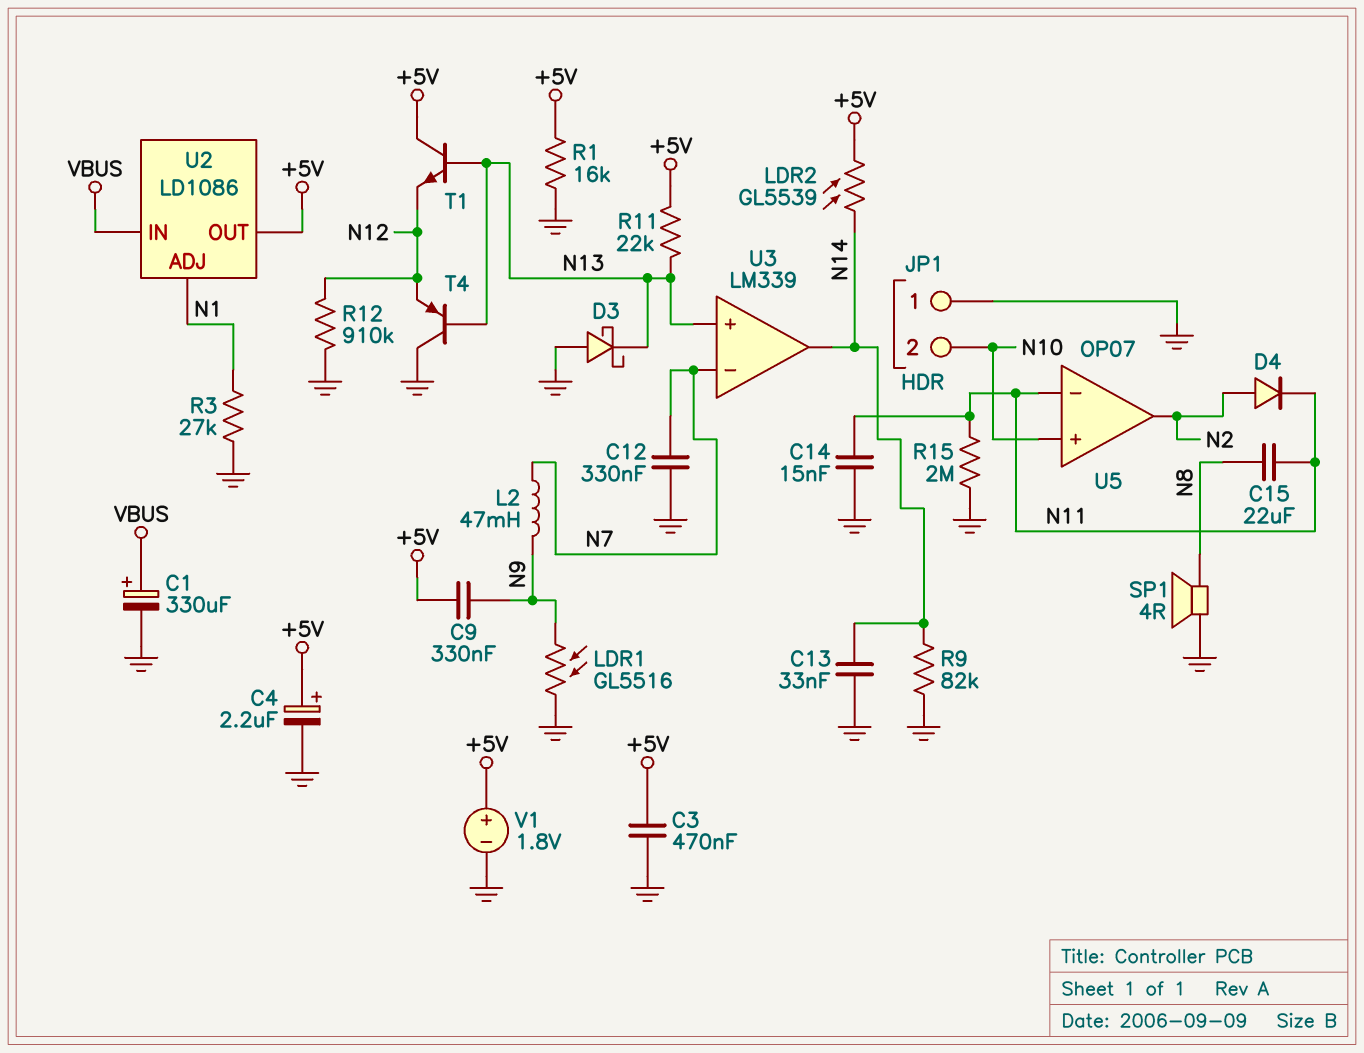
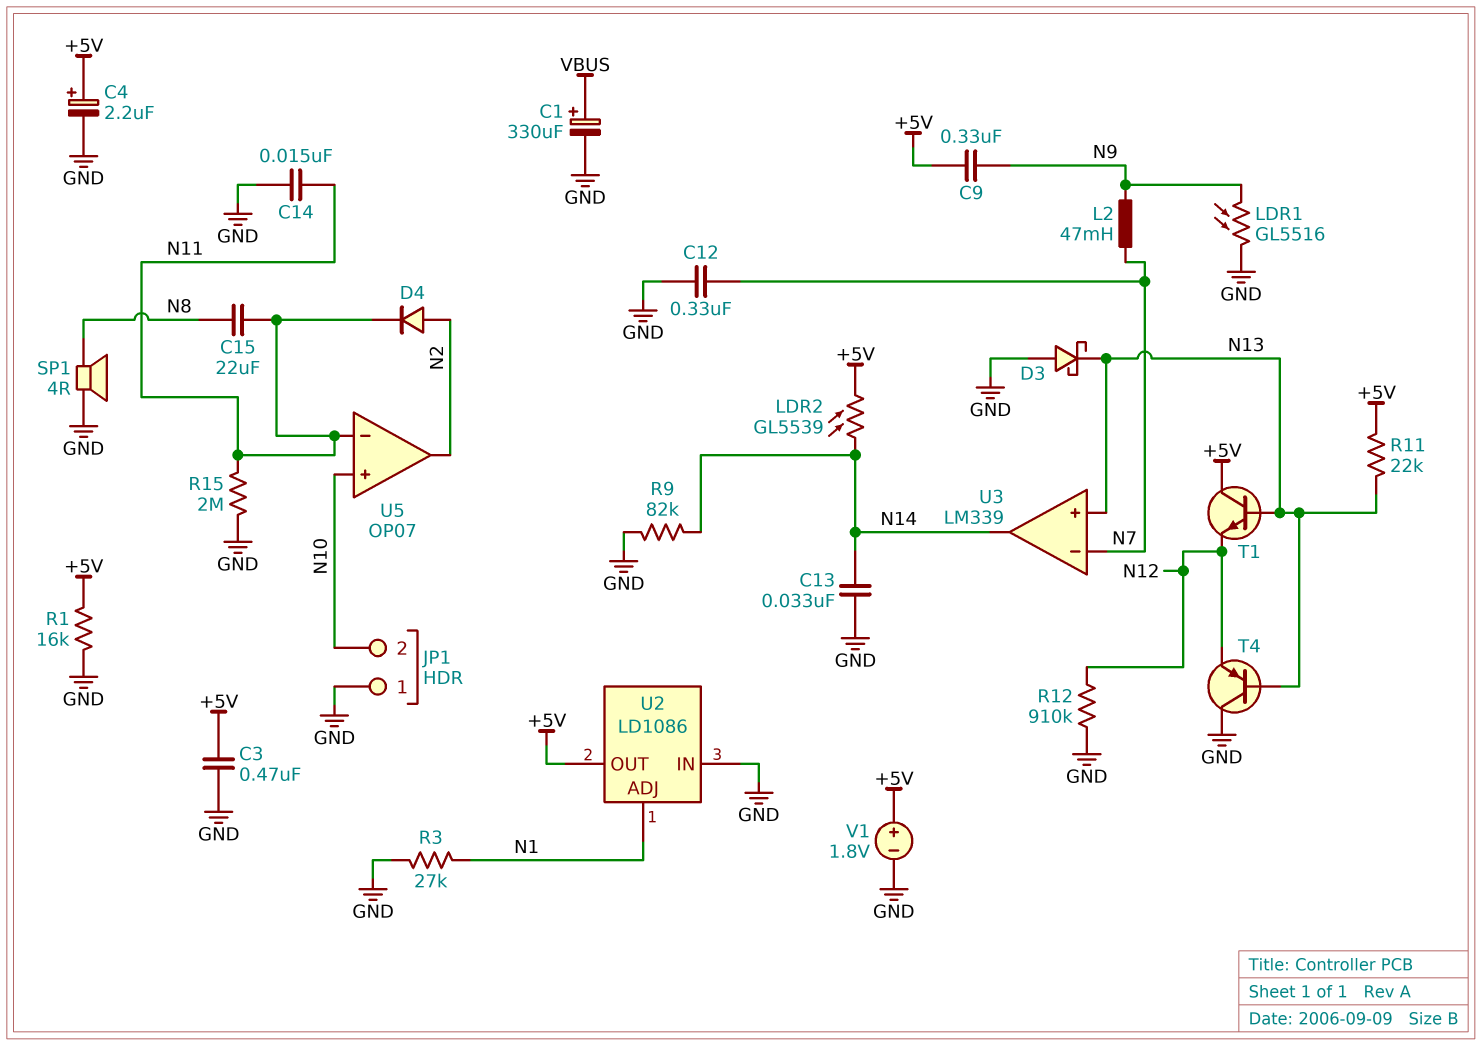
U2 pin IN: VBUS -> GND

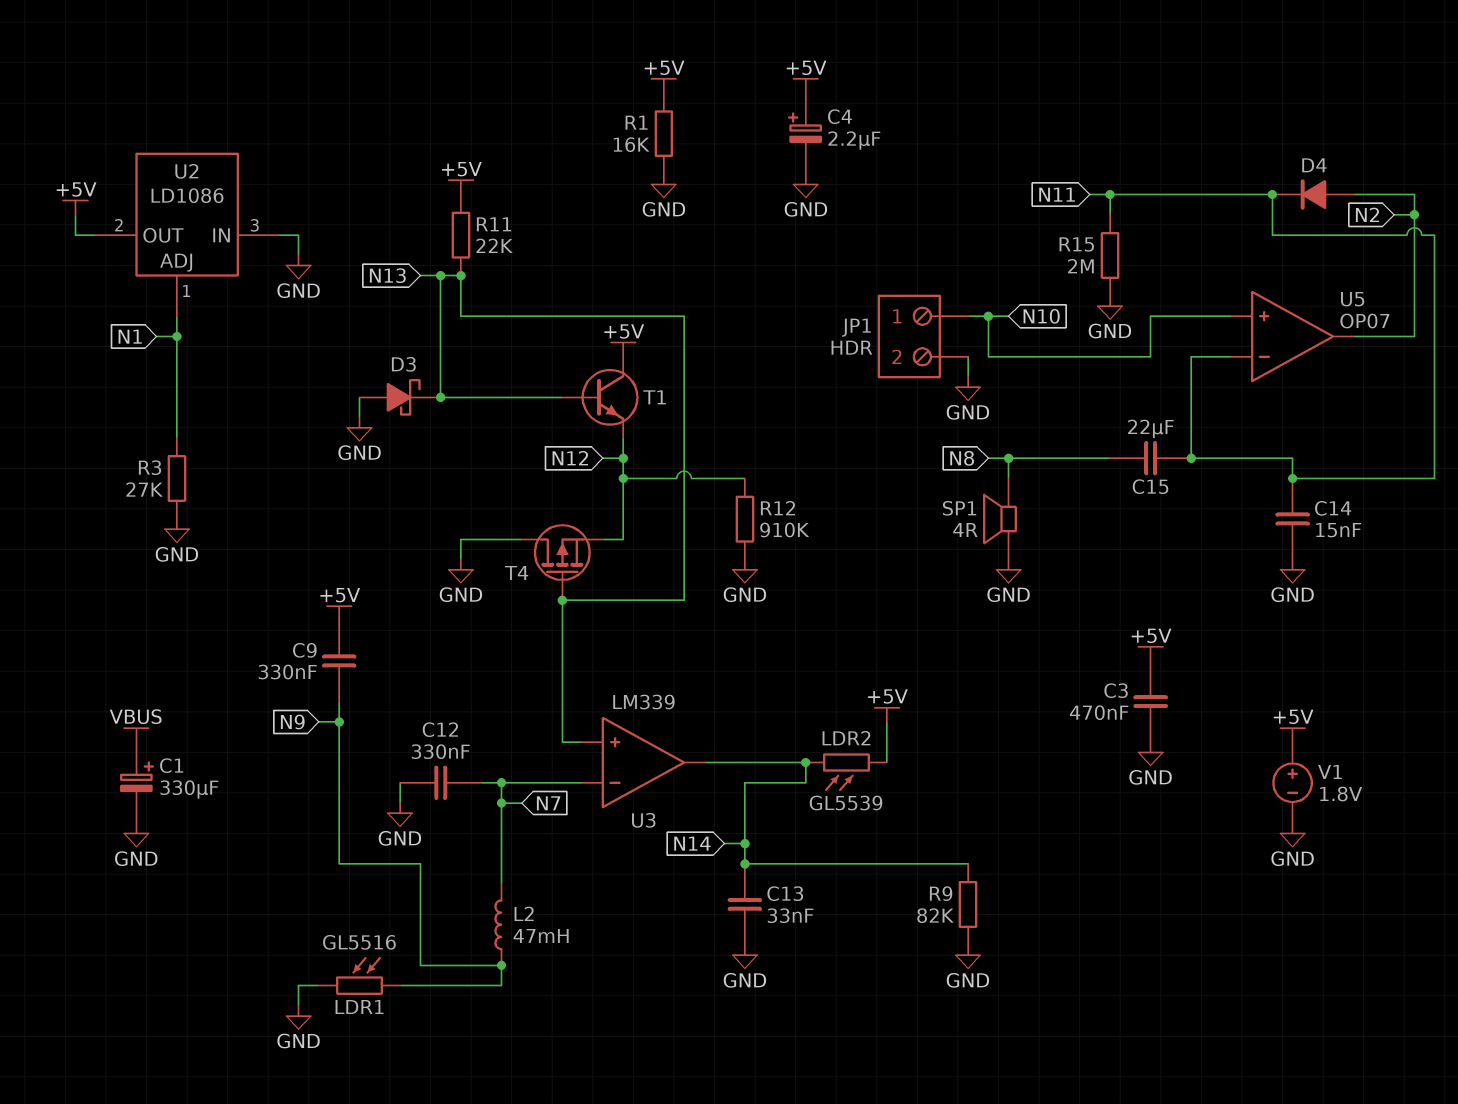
JP1 pin 1: GND -> N10
JP1 pin 2: N10 -> GND
T4: PNP (B N13, C GND, E N12) -> PMOS (G N13, D GND, S N12)

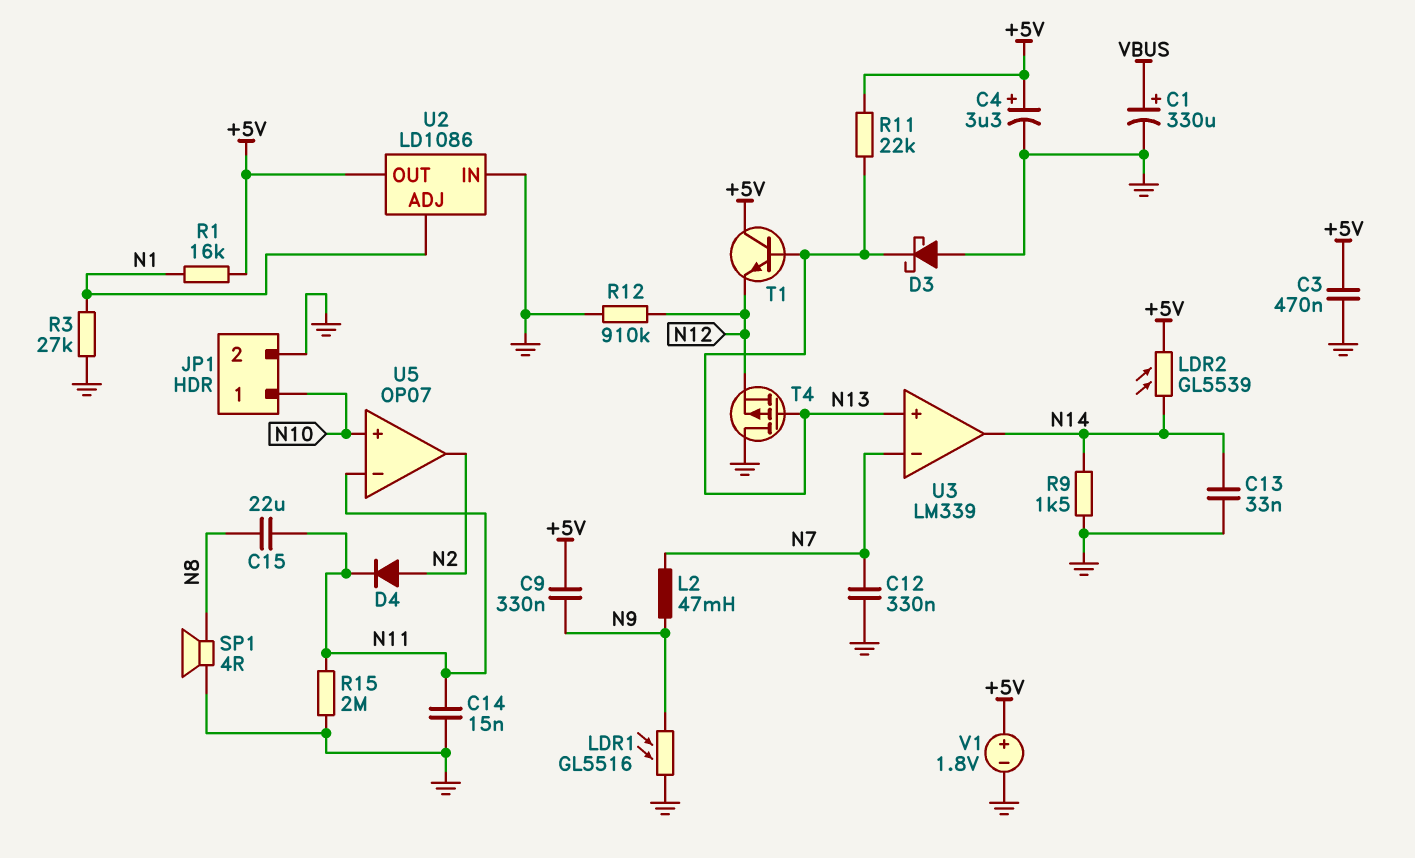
C4: 2.2uF (plus +5V, minus GND) -> 3.3uF (plus +5V, minus GND)
R1: 16k (+5V, GND) -> 16k (+5V, N1)
R9: 82k (GND, N14) -> 1.5k (GND, N14)

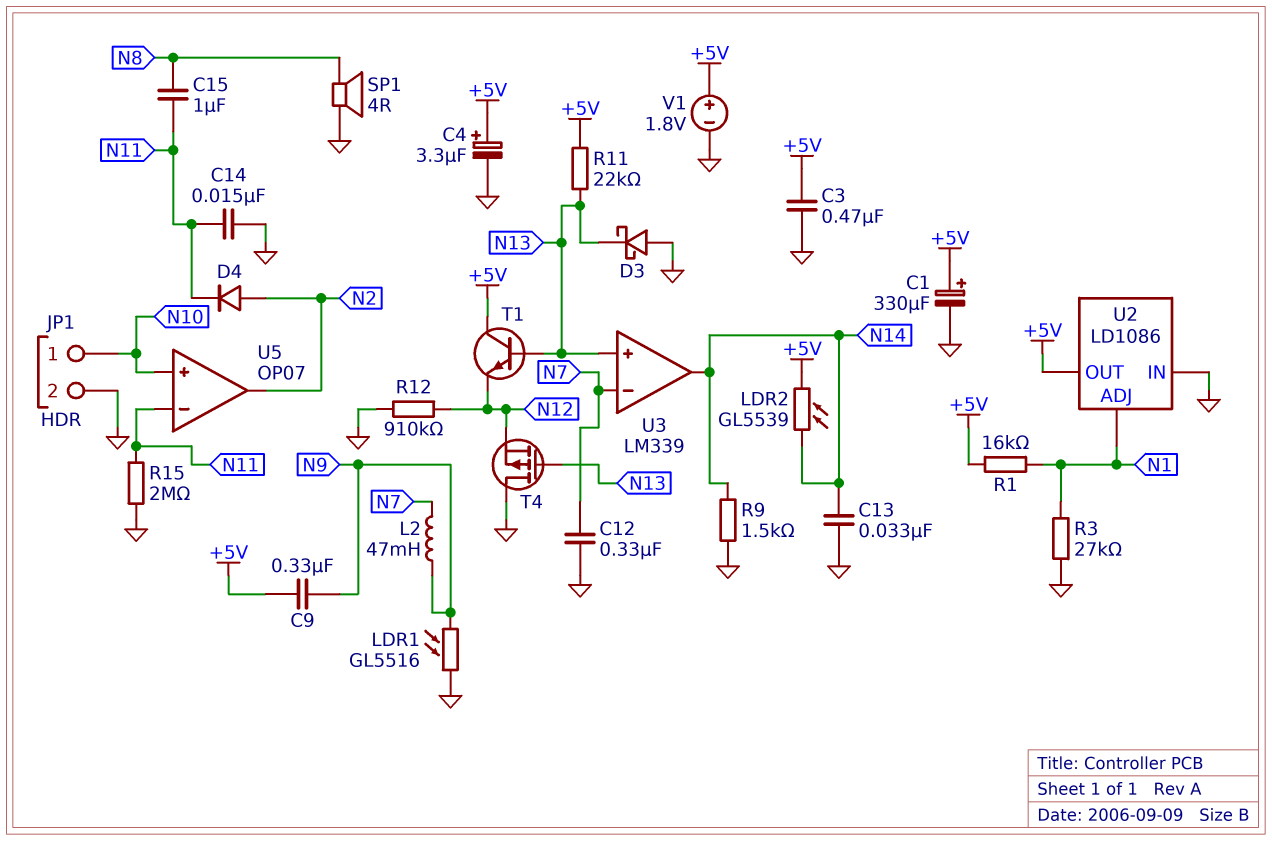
C1: 330uF (plus VBUS, minus GND) -> 330uF (plus +5V, minus GND)
C15: 22uF (N8, N11) -> 1uF (N8, N11)

